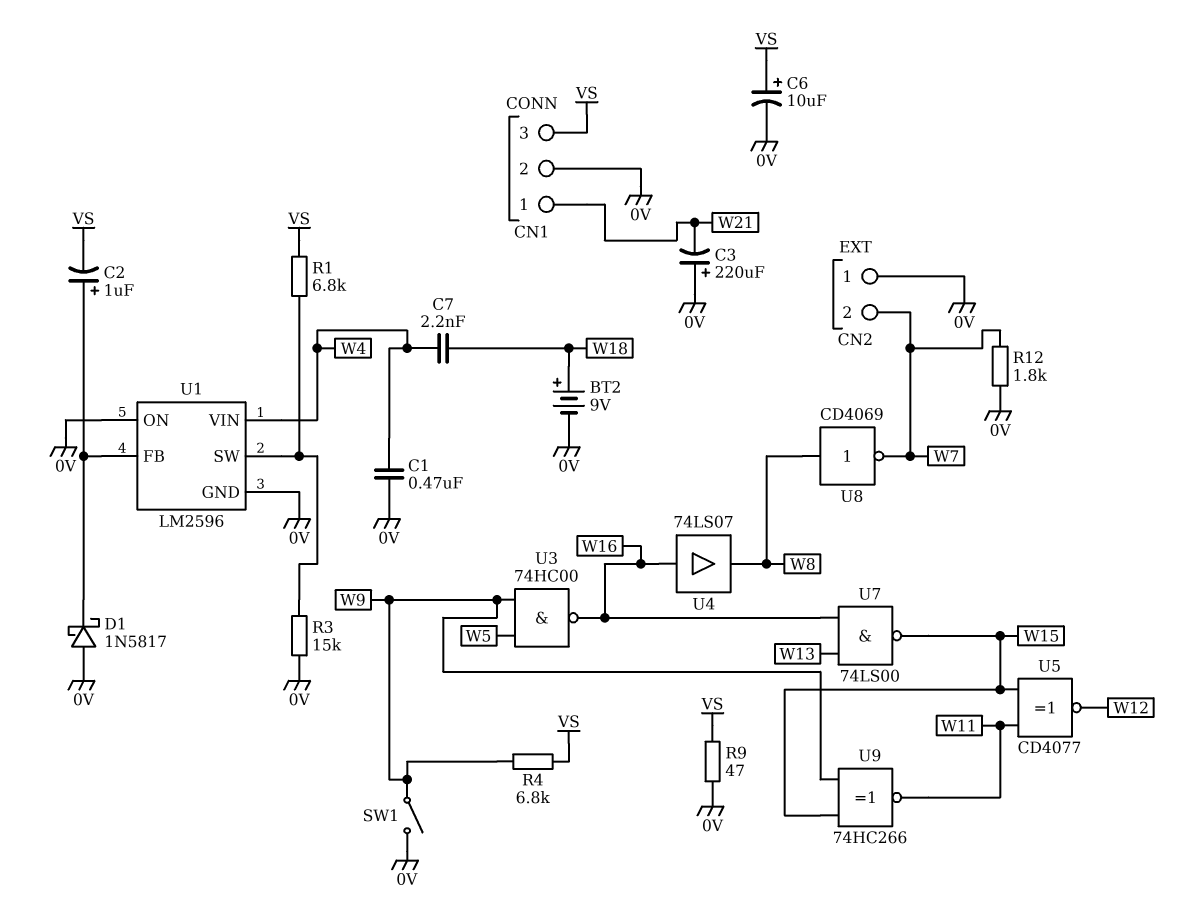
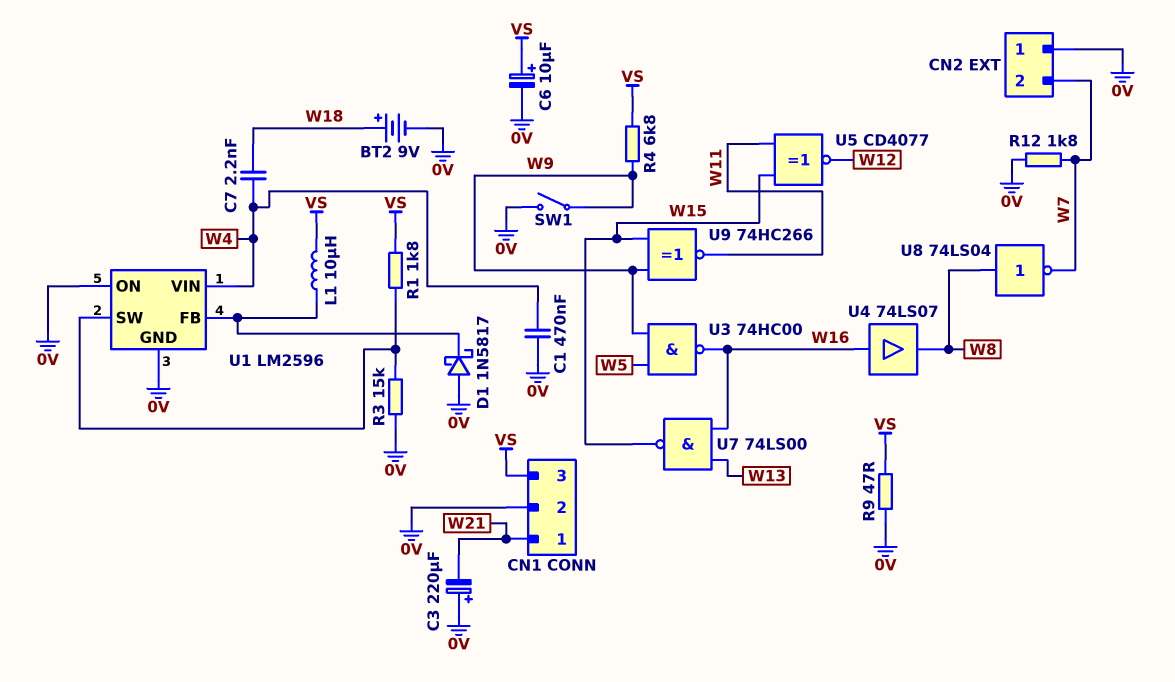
C2: 1uF (plus U1/FB, minus VS) -> none
L1: none -> 10uH (U1/FB, VS)
R1: 6.8k (U1/SW, VS) -> 1.8k (U1/SW, VS)
U8: NOT CD4069 (in W8, out W7) -> NOT 74LS04 (in W8, out W7)

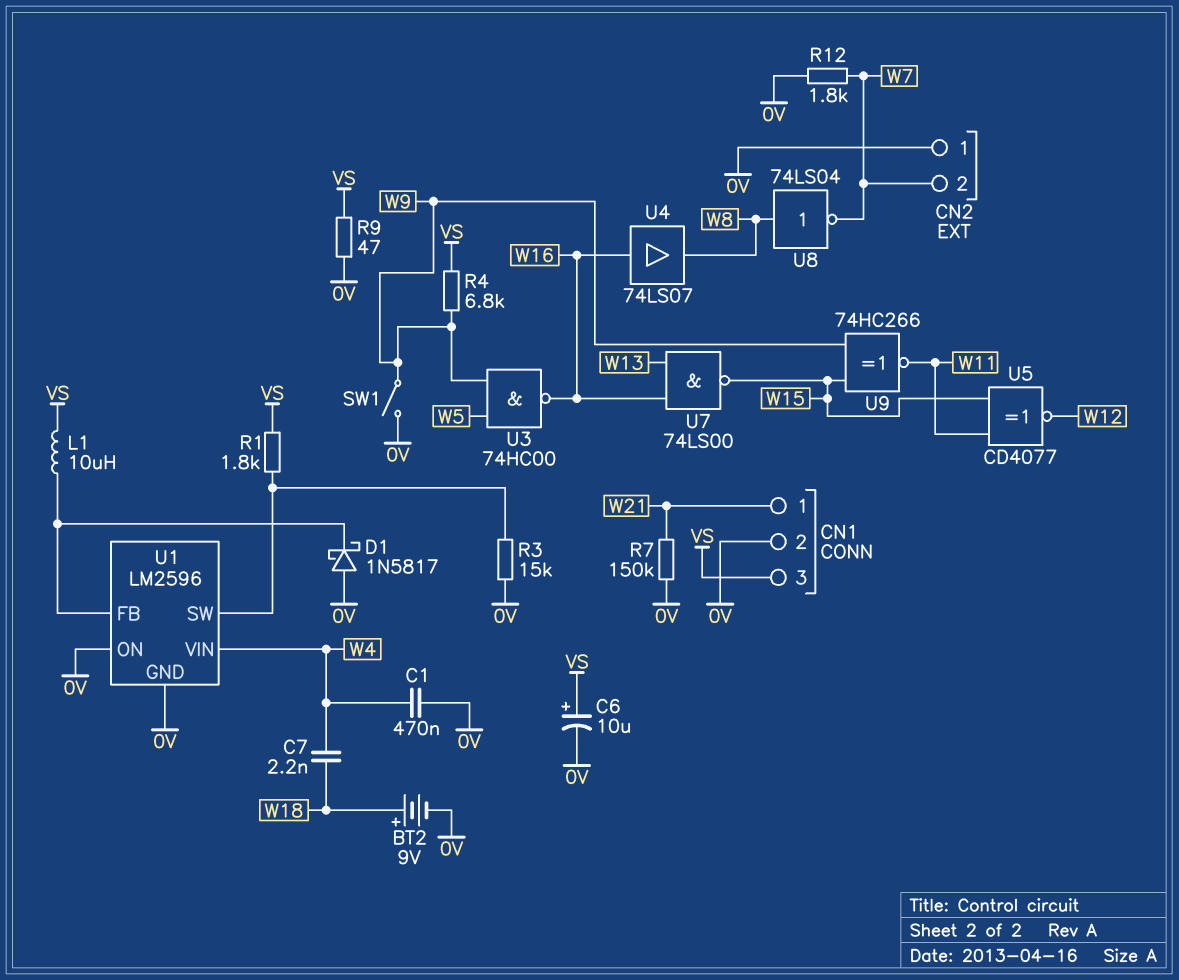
C3: 220uF (plus 0V, minus W21) -> none
R7: none -> 150k (0V, W21)

